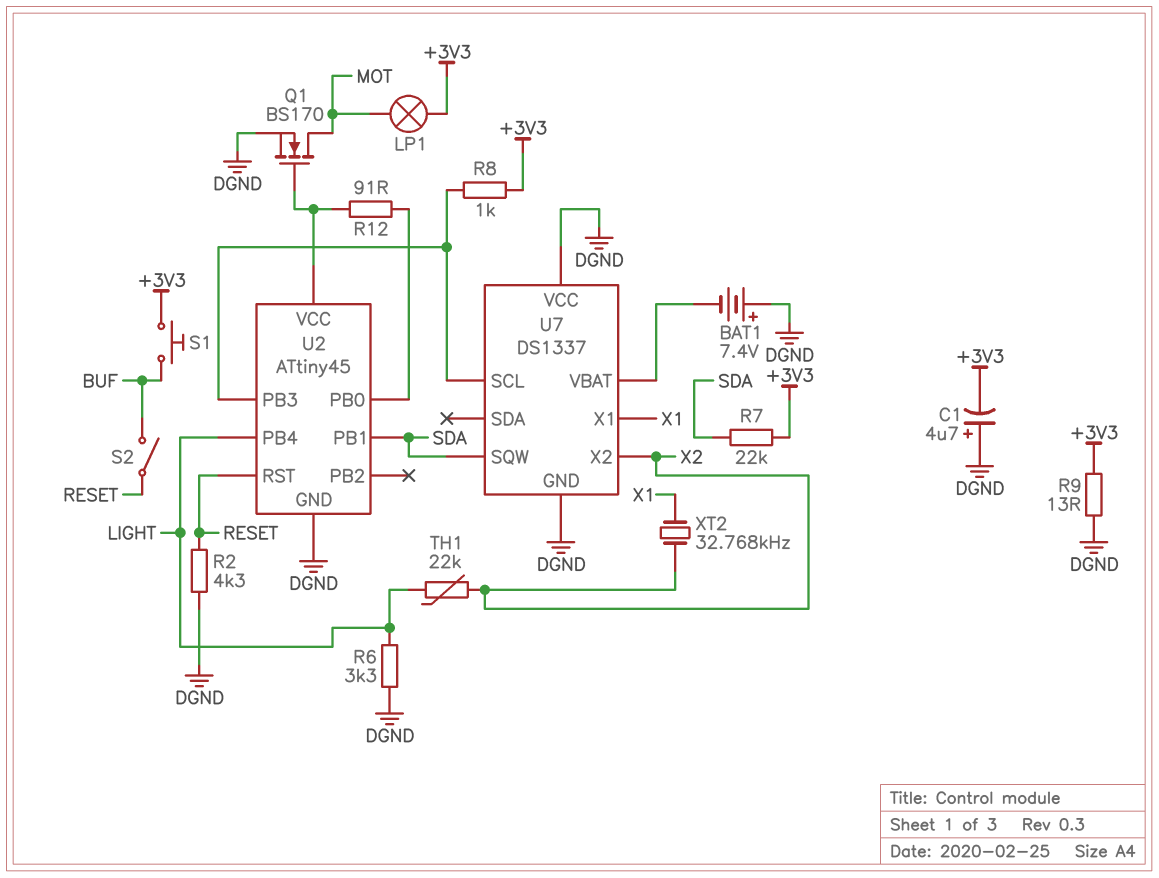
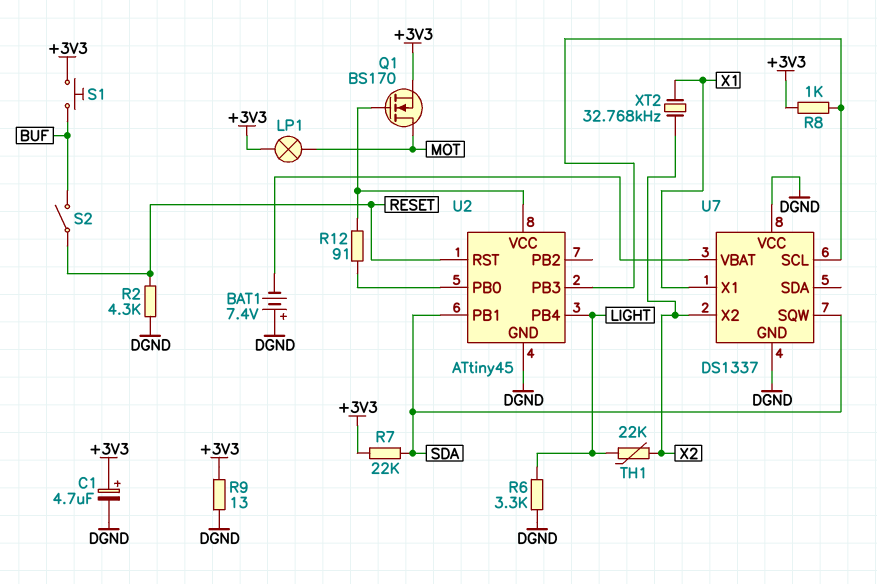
C1: 4.7uF (plus DGND, minus +3V3) -> 4.7uF (plus +3V3, minus DGND)
Q1: NMOS BS170 (G U2/VCC, D MOT, S DGND) -> NMOS BS170 (G U2/VCC, D MOT, S +3V3)

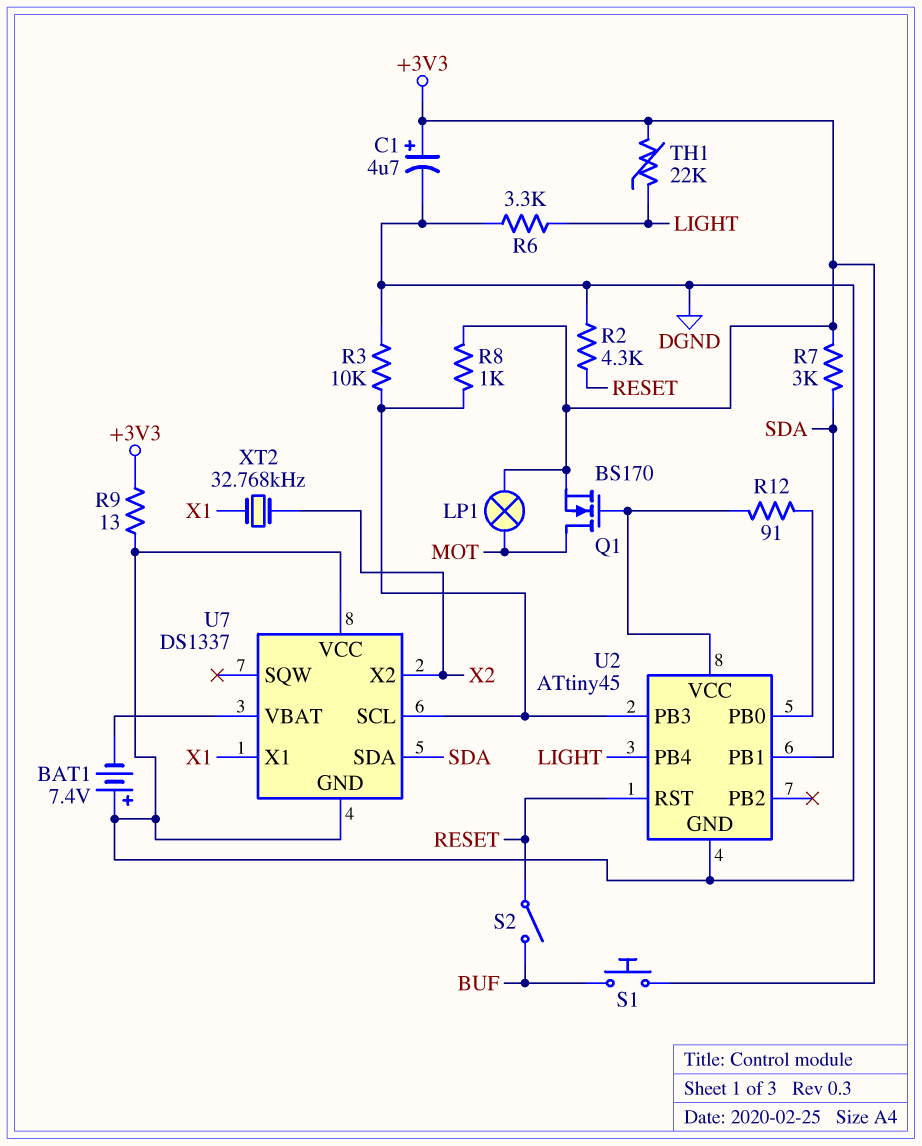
R3: none -> 10k (DGND, U2/PB3)
R7: 22k (+3V3, SDA) -> 3k (+3V3, SDA)
TH1: 22k (LIGHT, X2) -> 22k (+3V3, LIGHT)
U7 pin SDA: none -> SDA
U7 pin SQW: SDA -> none

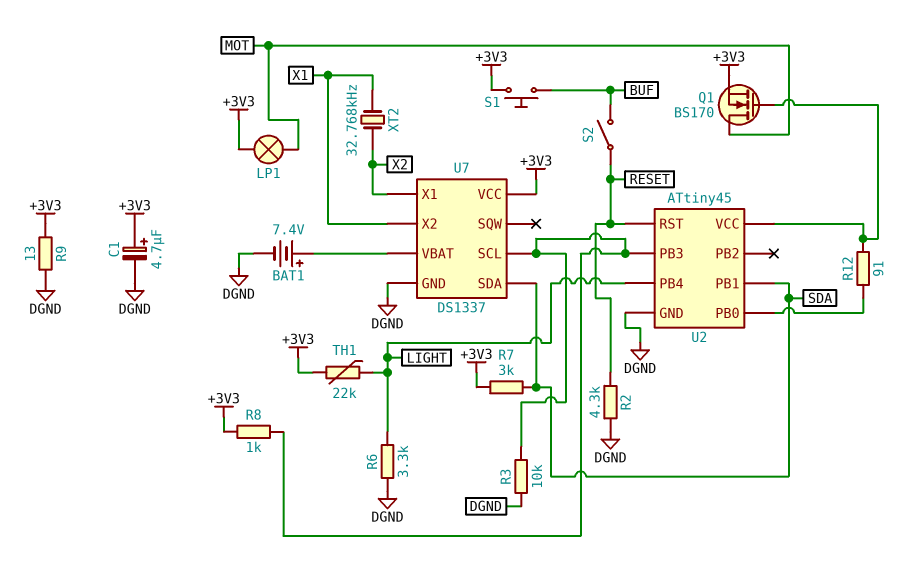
BAT1: 7.4V (plus DGND, minus U7/VBAT) -> 7.4V (plus U7/VBAT, minus DGND)
U7 pin VCC: DGND -> +3V3
U7 pin X1: X1 -> X2
U7 pin X2: X2 -> X1

